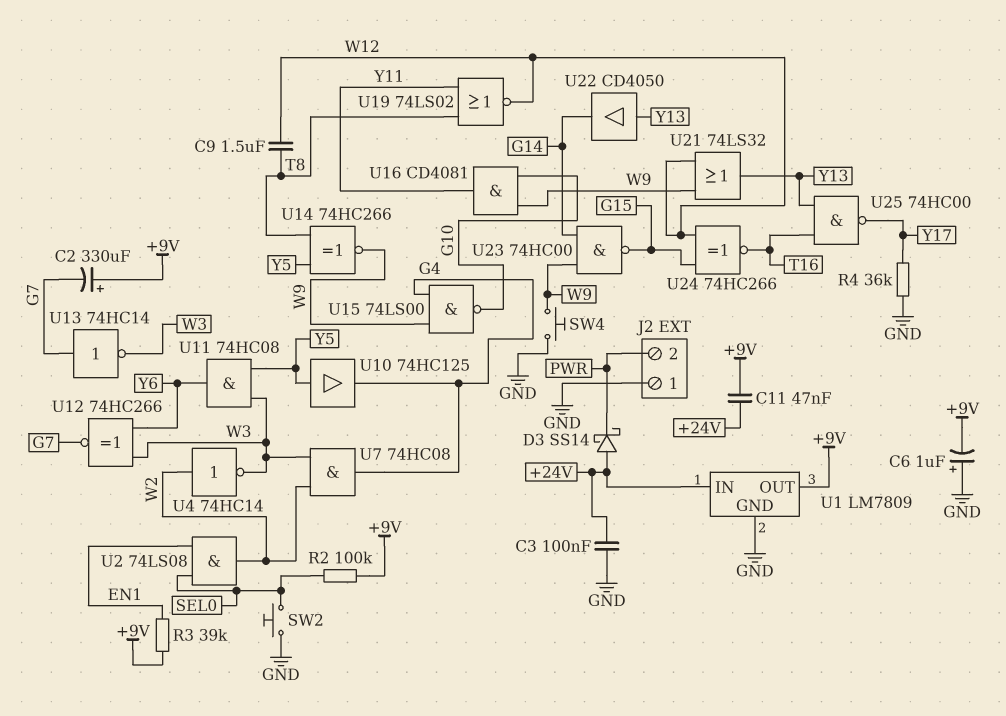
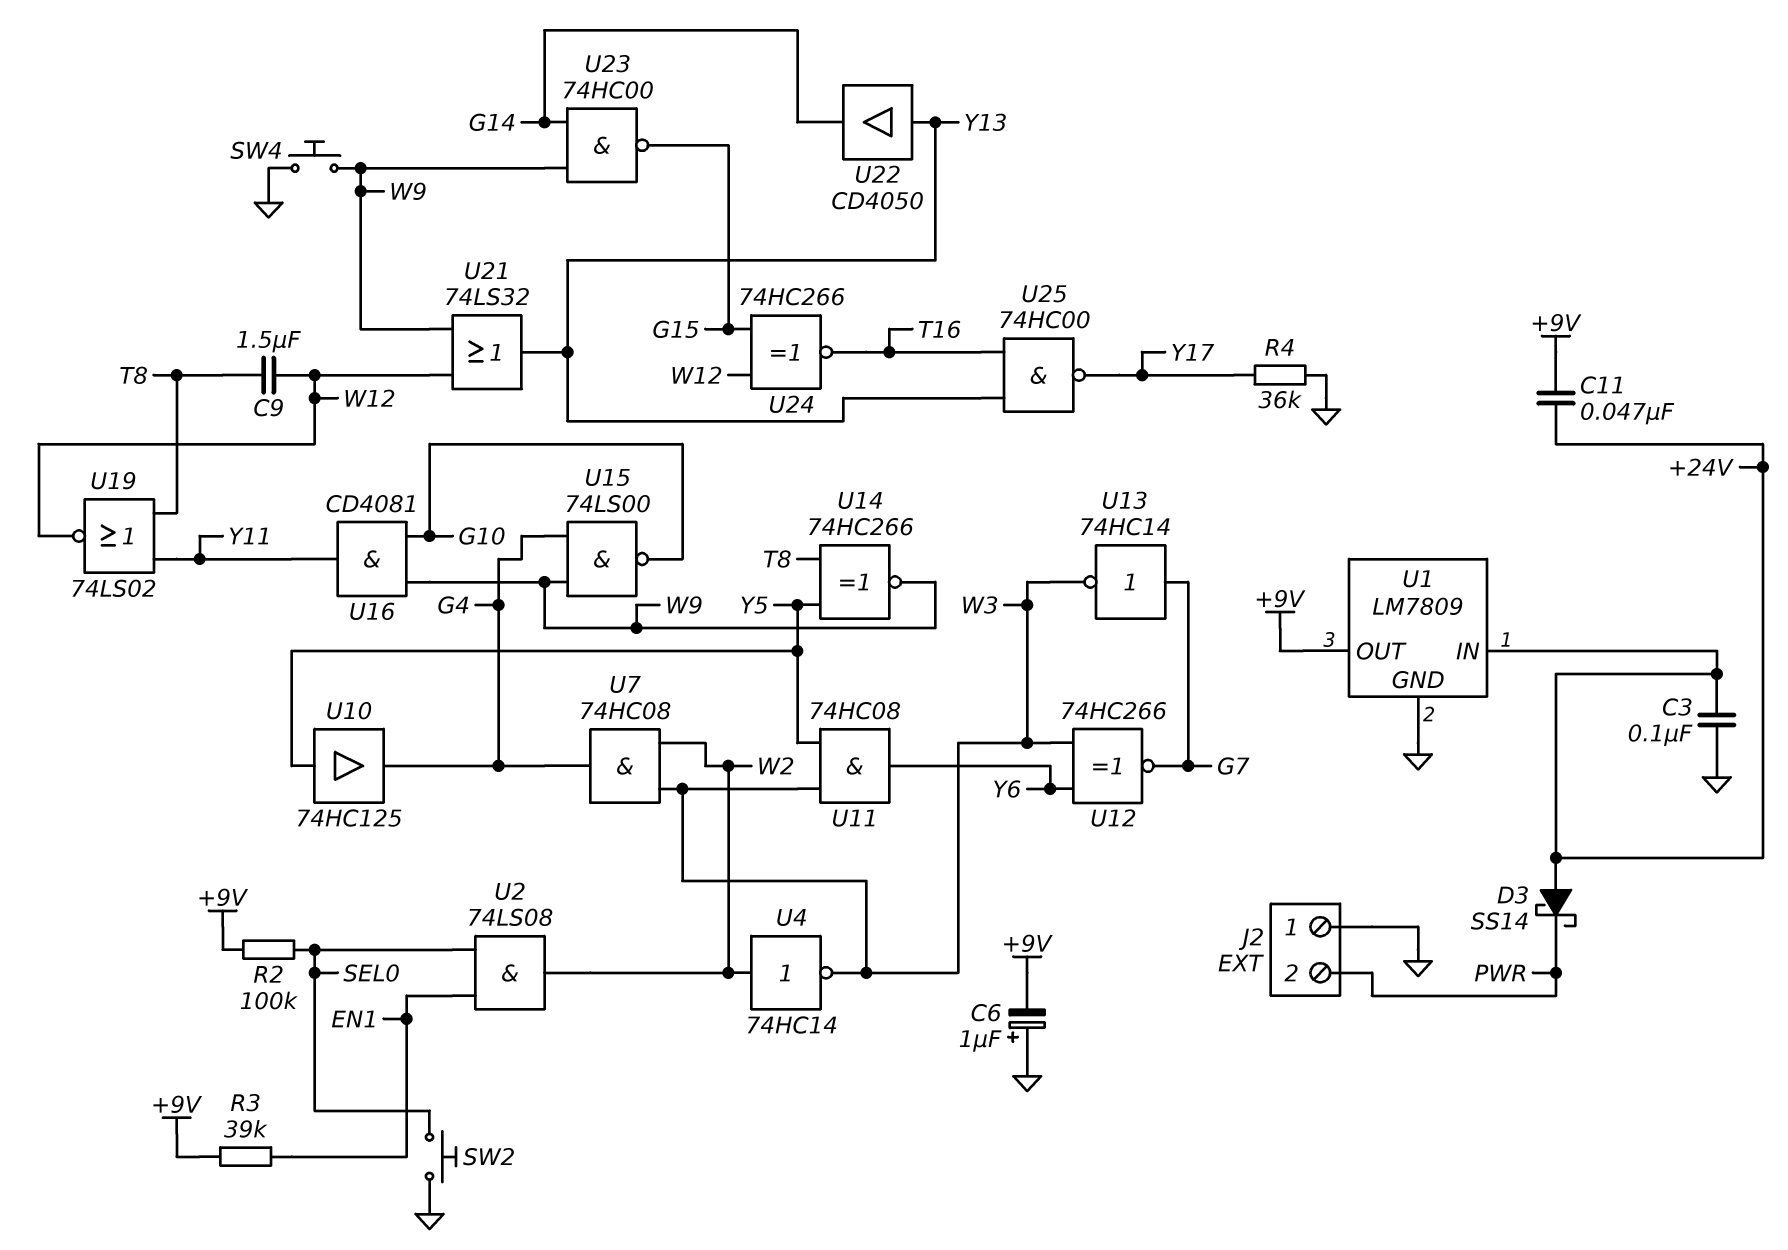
C2: 330uF (plus +9V, minus G7) -> none

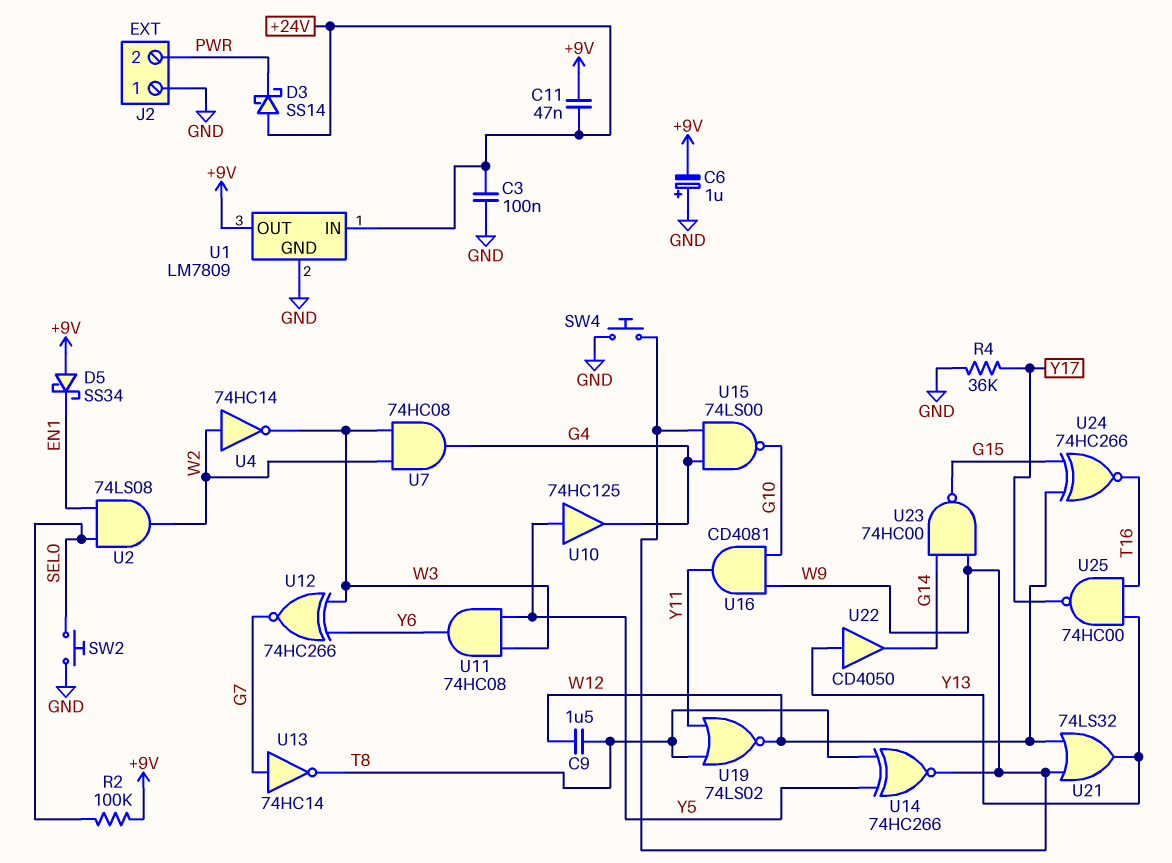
D5: none -> schottky SS34 (A +9V, K EN1)
R3: 39k (+9V, EN1) -> none
U13: NOT 74HC14 (in G7, out W3) -> NOT 74HC14 (in G7, out T8)

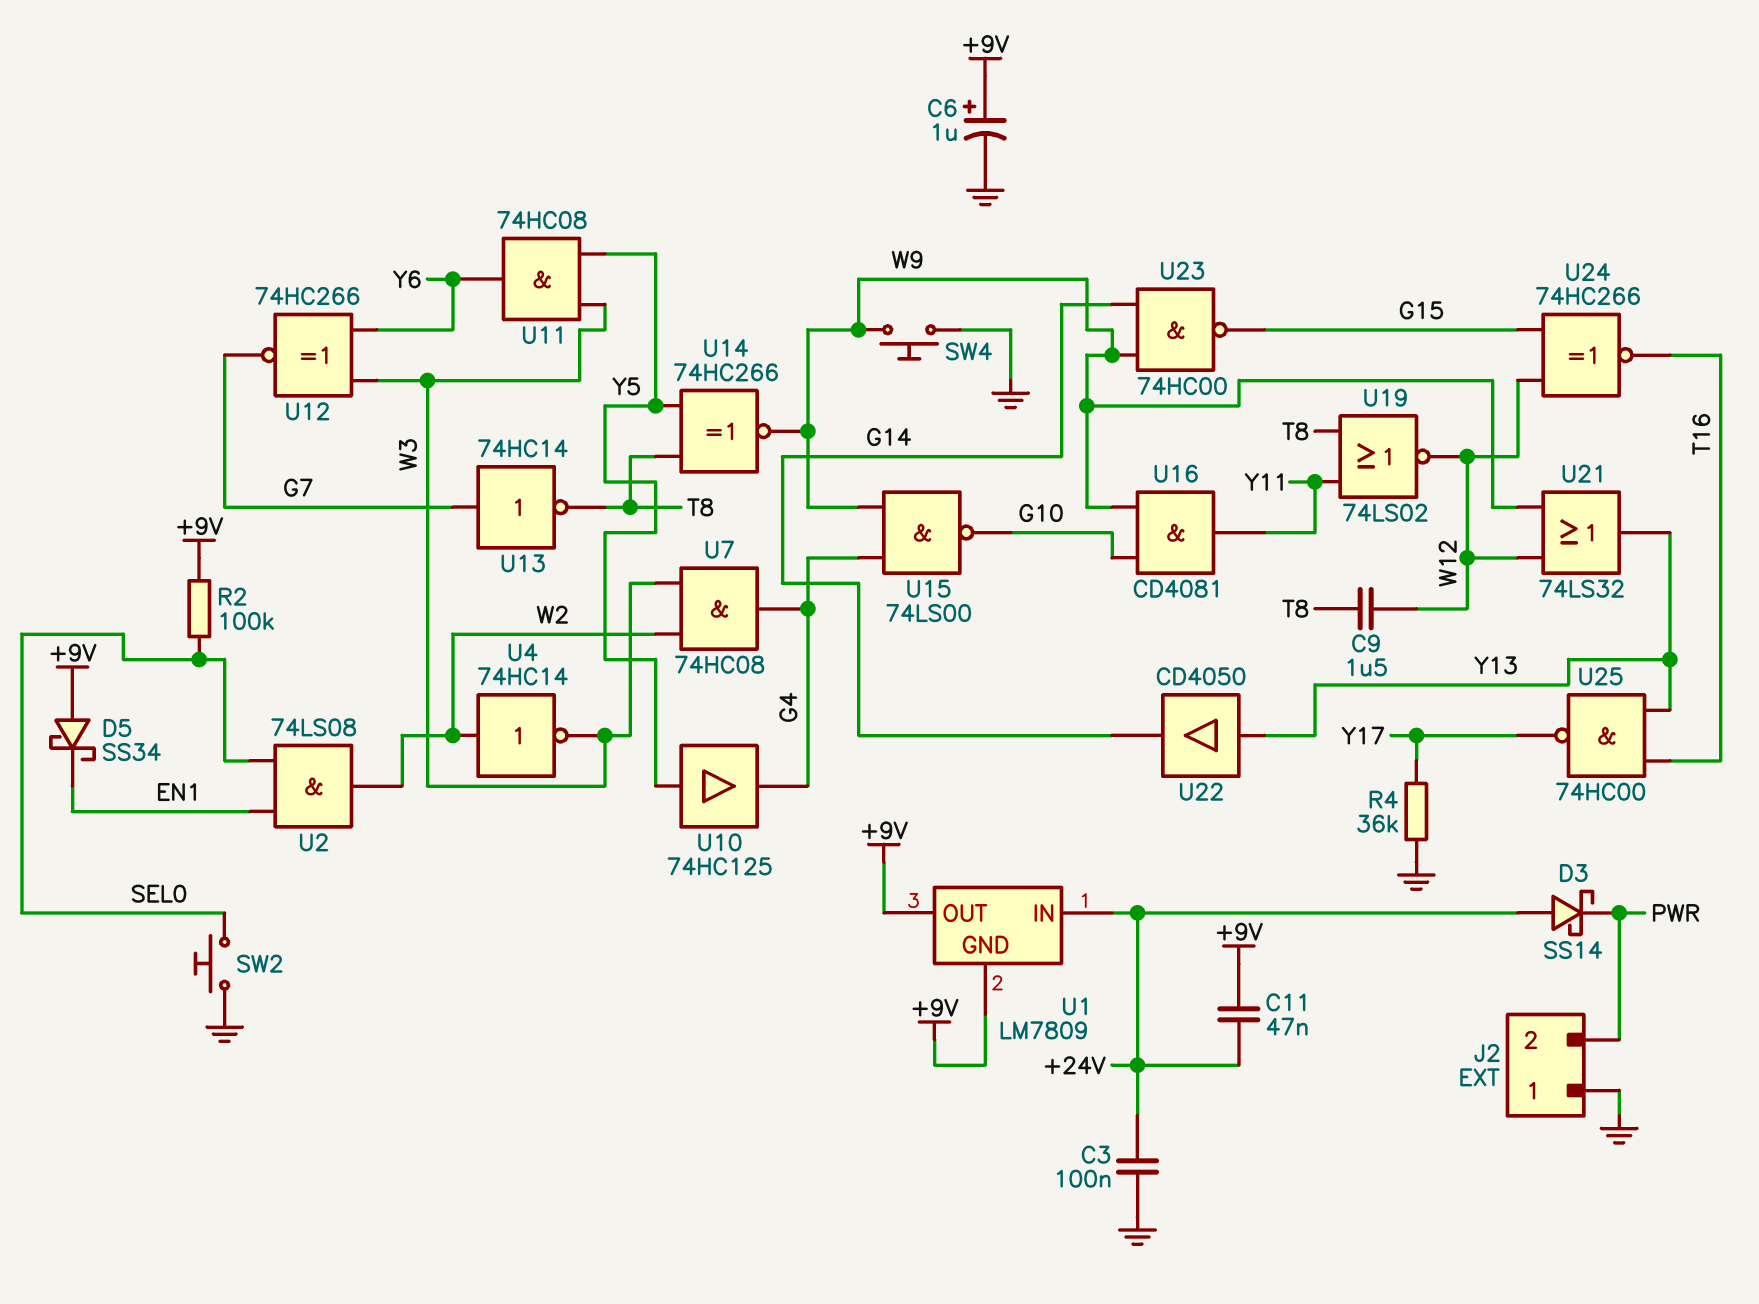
C6: 1uF (plus GND, minus +9V) -> 1uF (plus +9V, minus GND)
U1 pin GND: GND -> +9V

